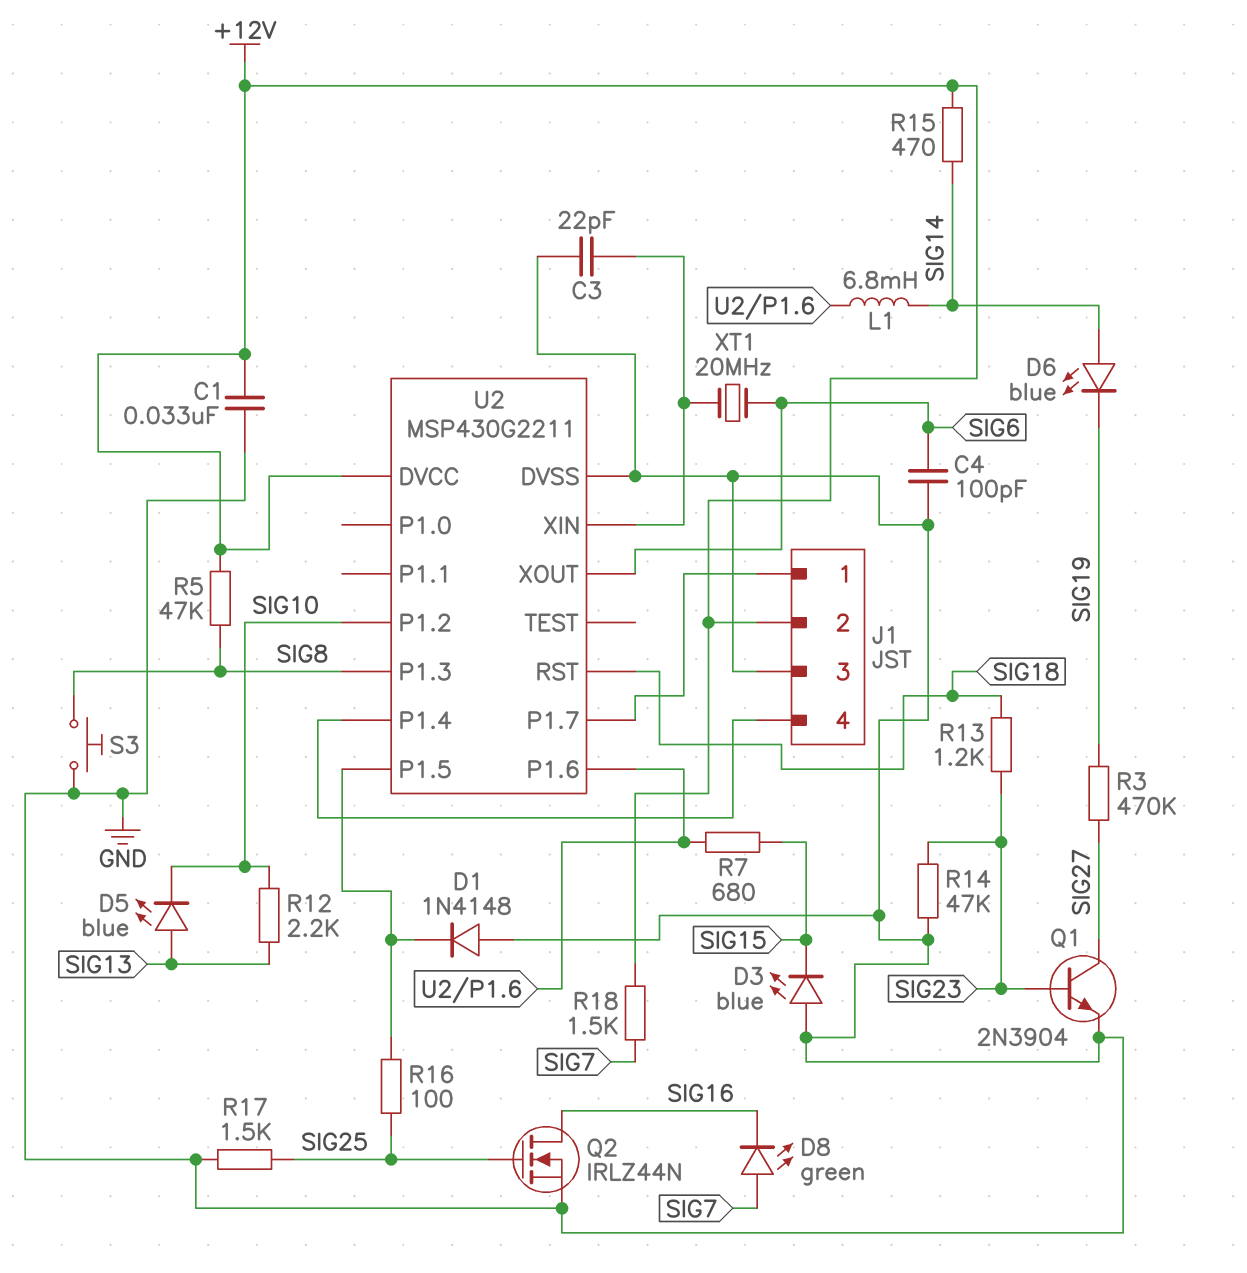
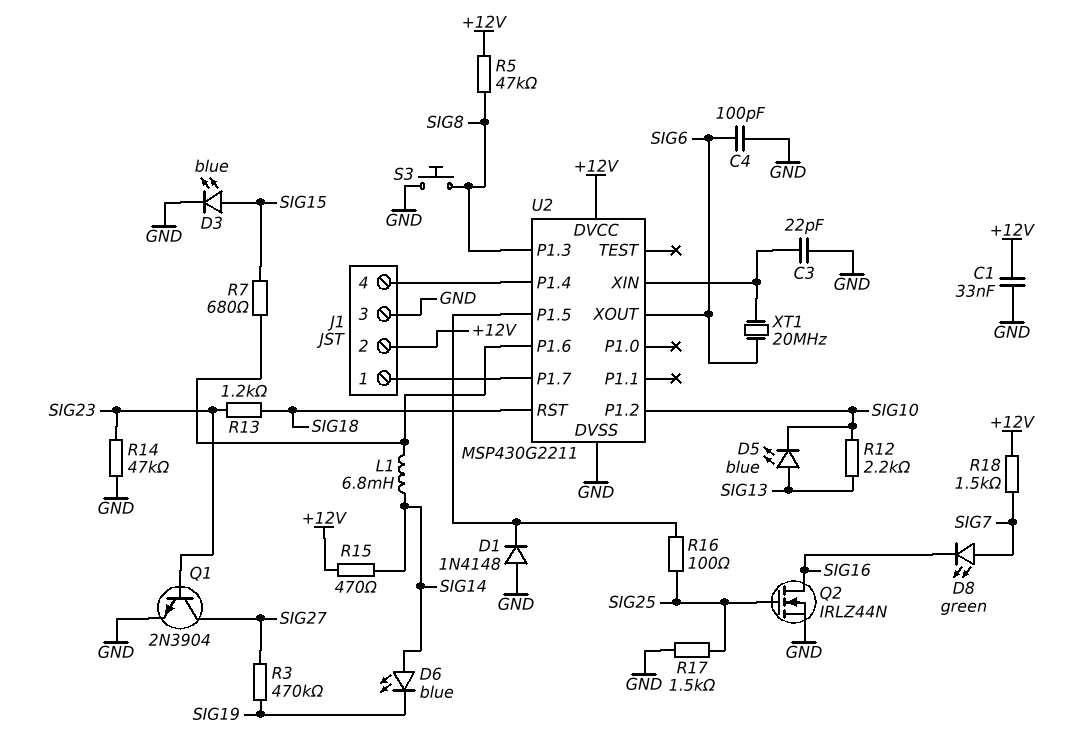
D3: LED blue (A GND, K SIG15) -> LED blue (A SIG15, K GND)

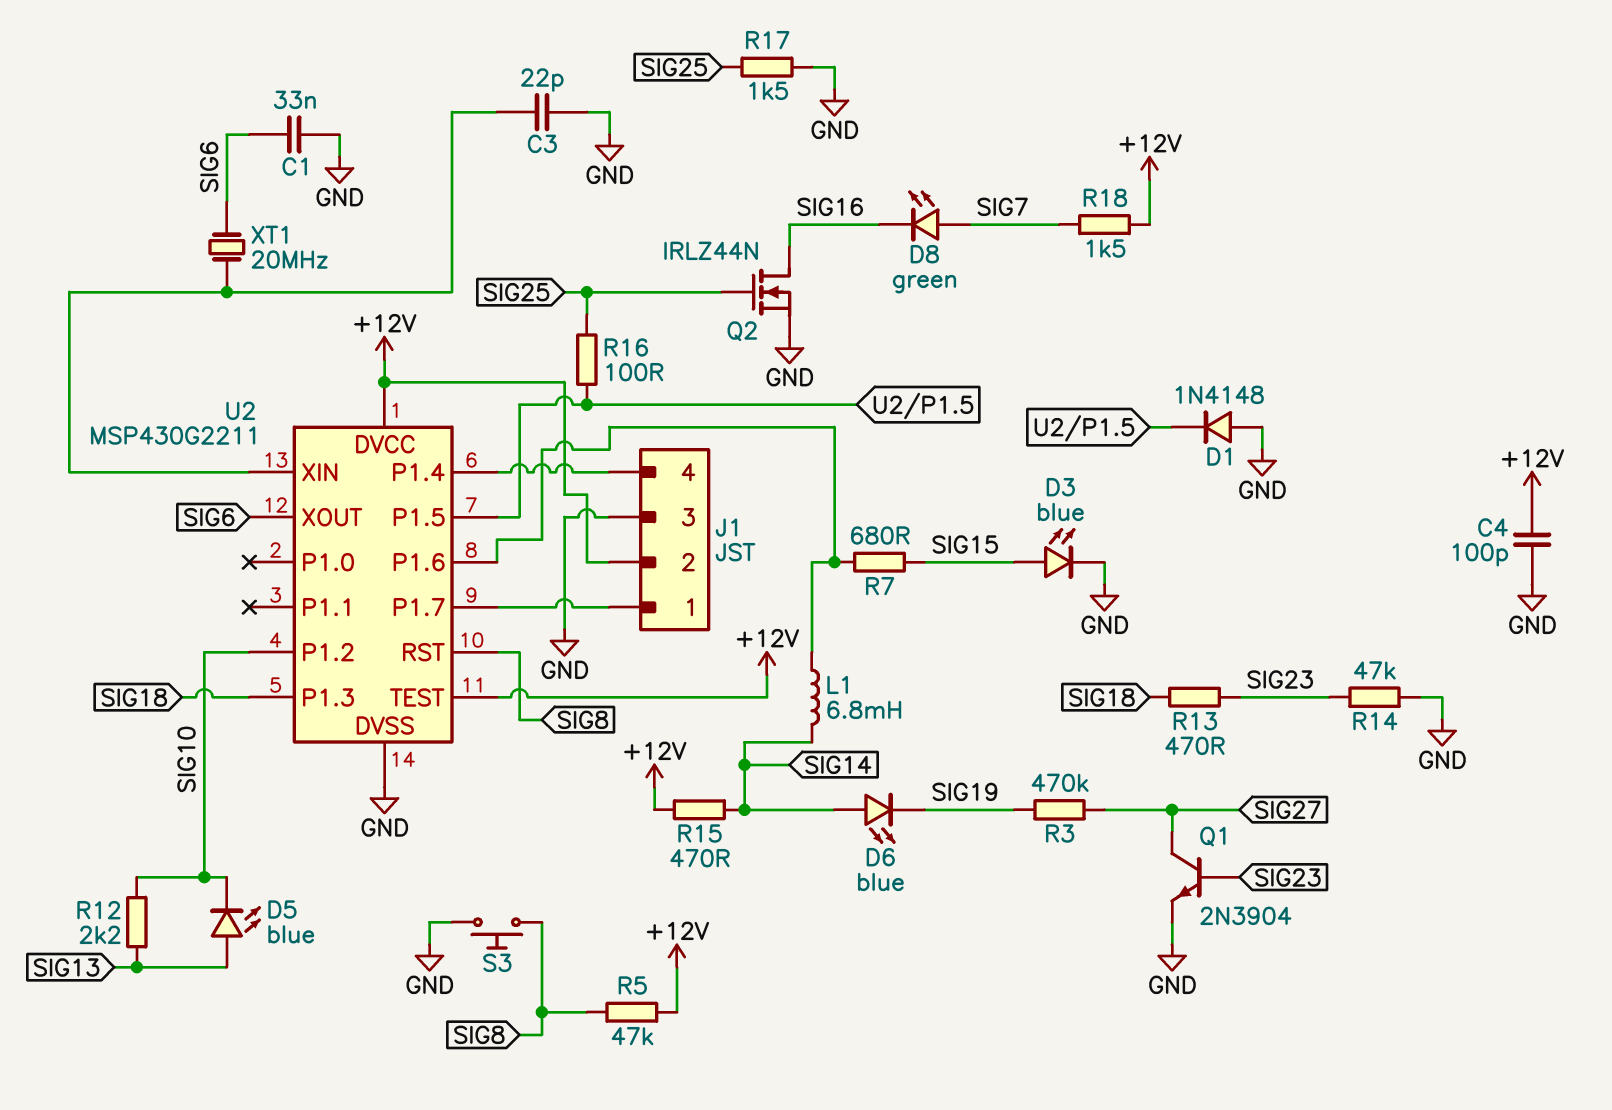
C1: 33nF (+12V, GND) -> 33nF (GND, SIG6)
C4: 100pF (GND, SIG6) -> 100pF (+12V, GND)
R13: 1.2k (SIG18, SIG23) -> 470 (SIG18, SIG23)
U2 pin P1.3: SIG8 -> SIG18
U2 pin RST: SIG18 -> SIG8
U2 pin TEST: none -> +12V

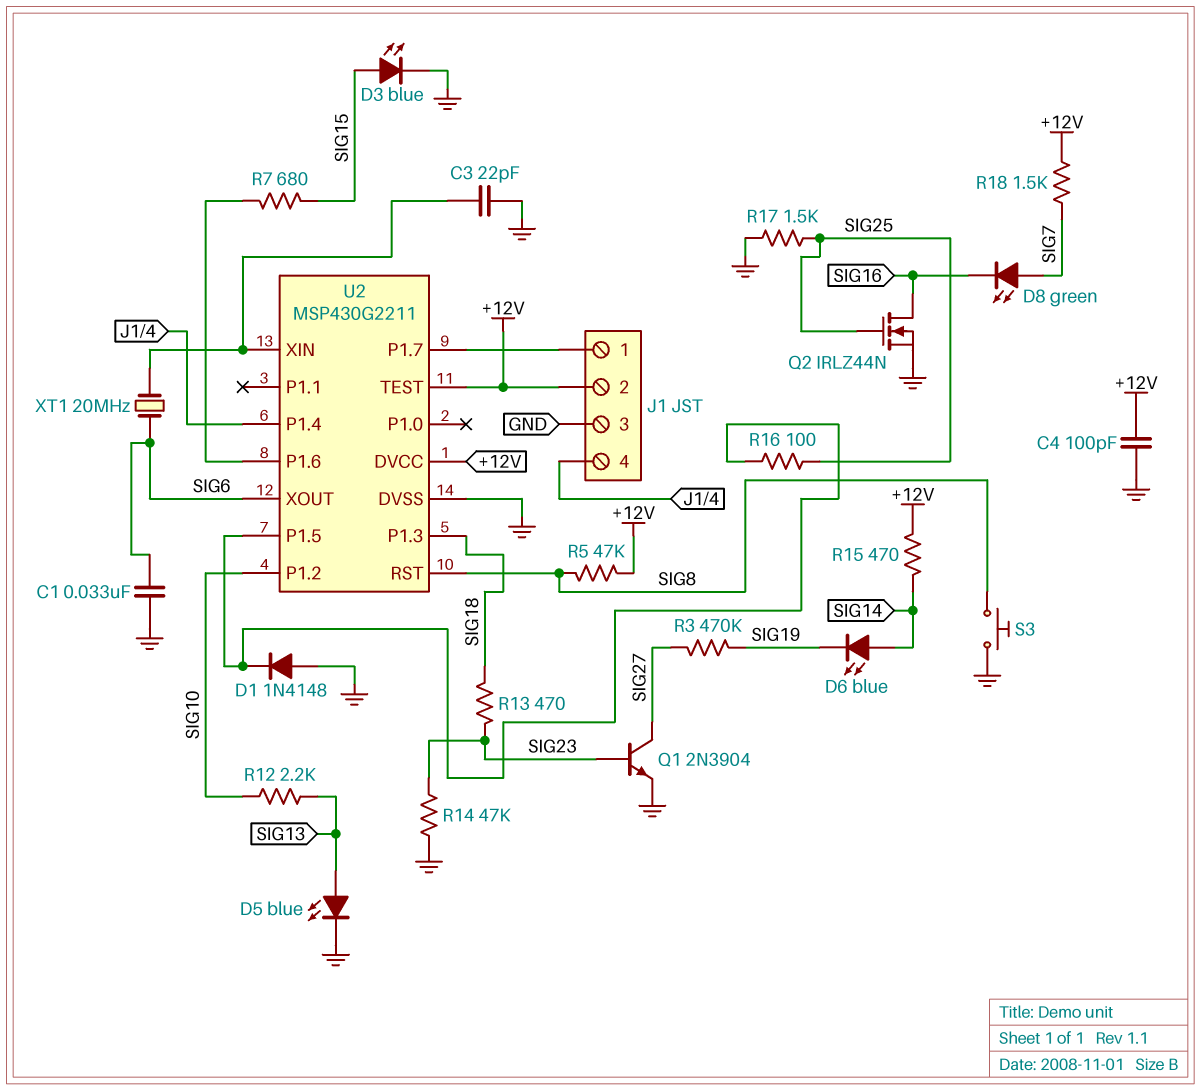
D5: LED blue (A SIG13, K SIG10) -> LED blue (A SIG13, K GND)
L1: 6.8mH (SIG14, U2/P1.6) -> none

